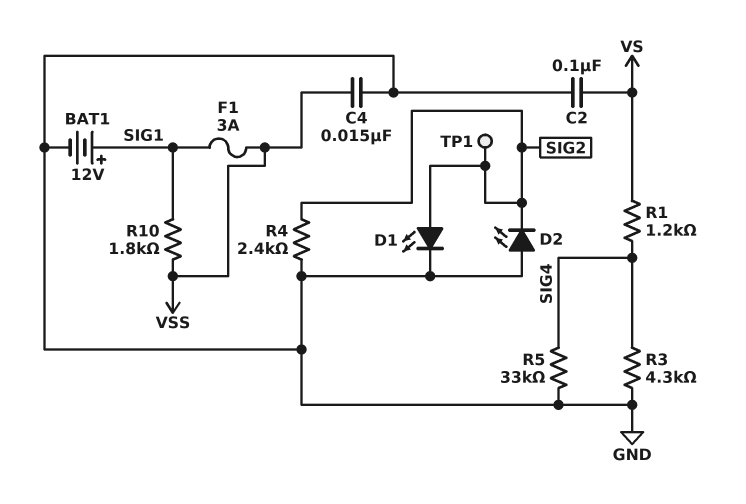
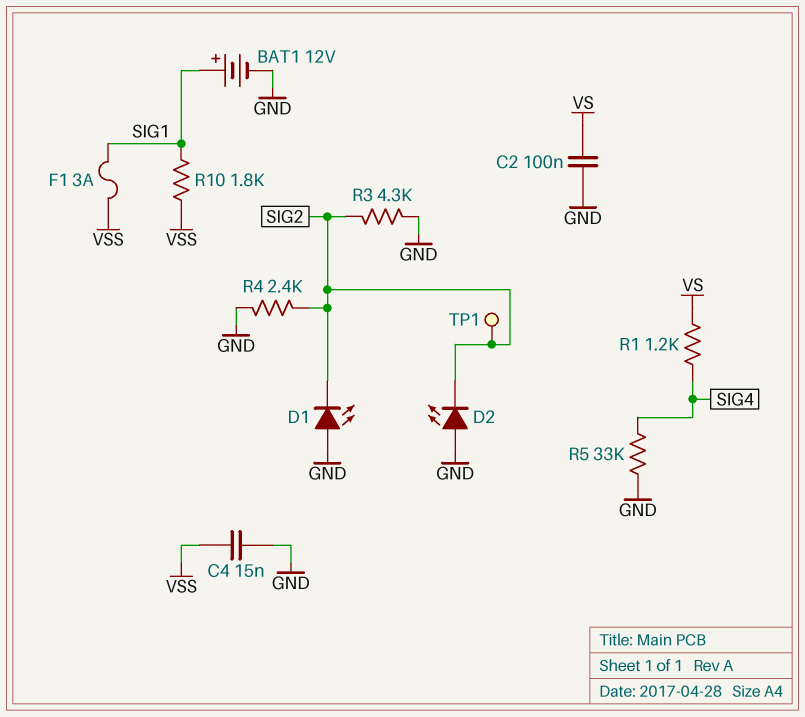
D1: LED (A SIG2, K GND) -> LED (A GND, K SIG2)
R3: 4.3k (GND, SIG4) -> 4.3k (GND, SIG2)

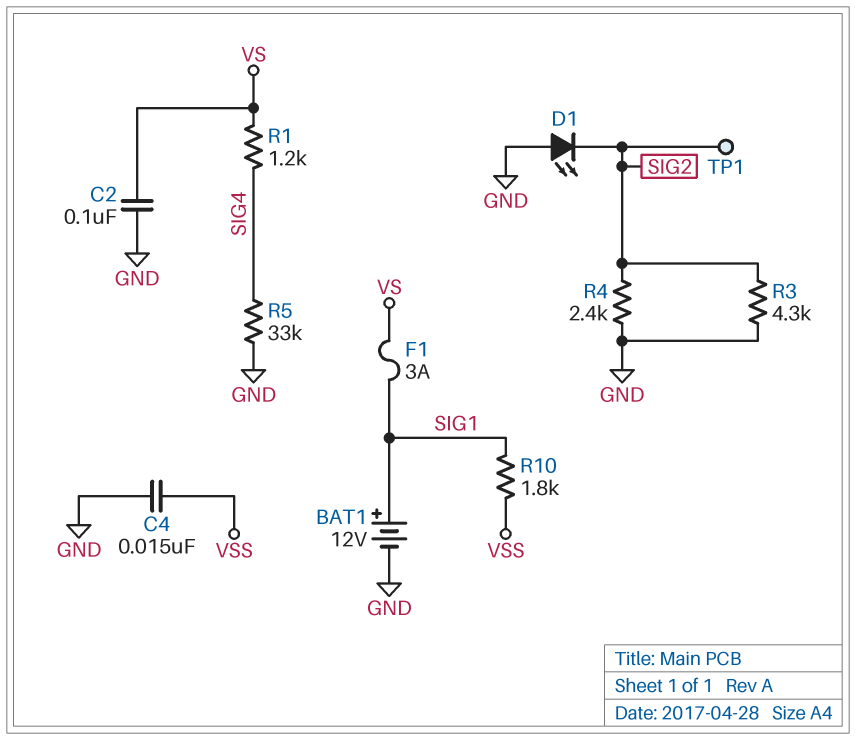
D2: LED (A GND, K SIG2) -> none
F1: 3A (SIG1, VSS) -> 3A (SIG1, VS)

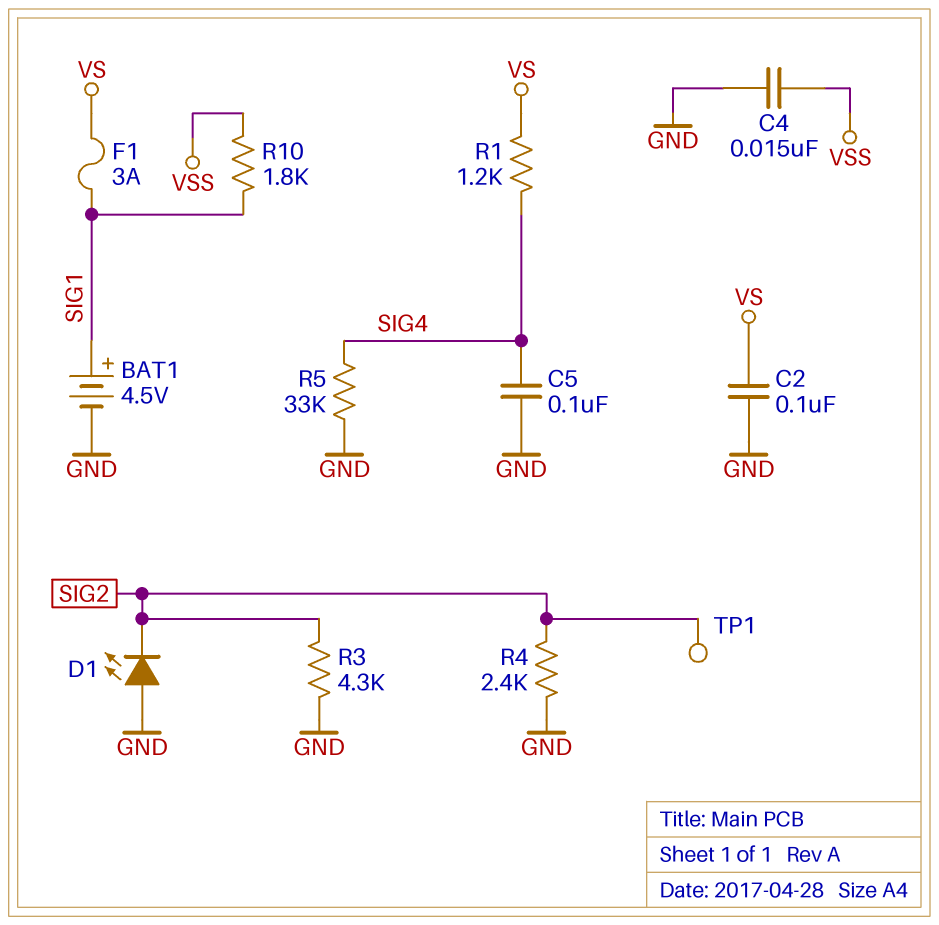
BAT1: 12V (plus SIG1, minus GND) -> 4.5V (plus SIG1, minus GND)
C5: none -> 100nF (GND, SIG4)

